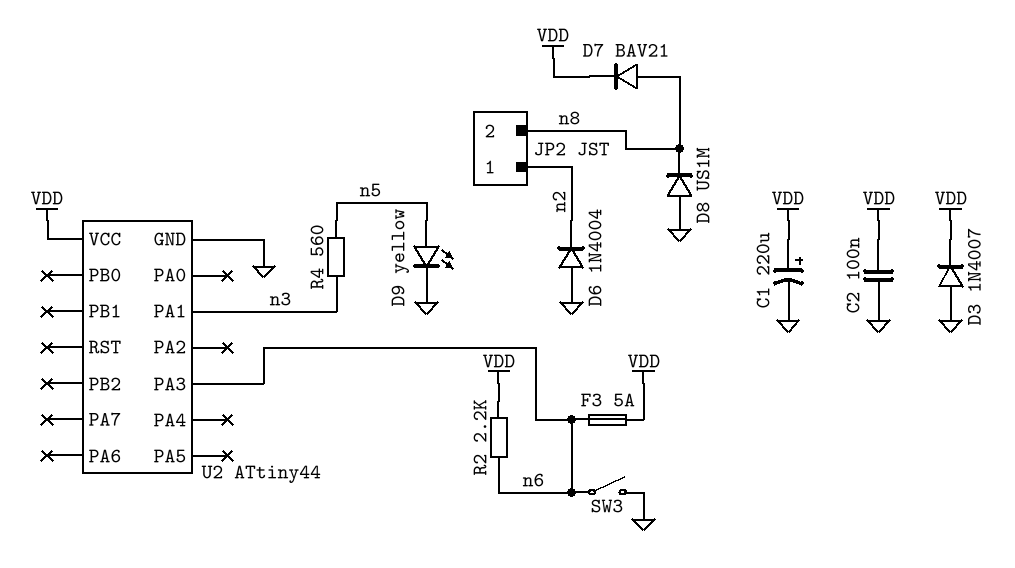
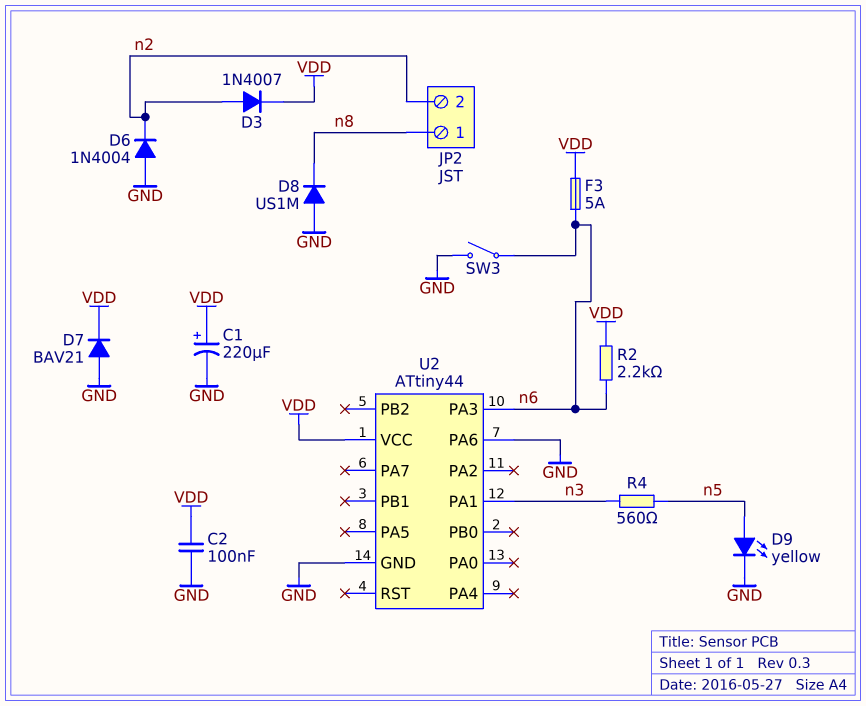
D3: diode 1N4007 (A GND, K VDD) -> diode 1N4007 (A n2, K VDD)
D7: diode BAV21 (A n8, K VDD) -> diode BAV21 (A GND, K VDD)
JP2 pin 1: n2 -> n8
JP2 pin 2: n8 -> n2
U2 pin PA6: none -> GND

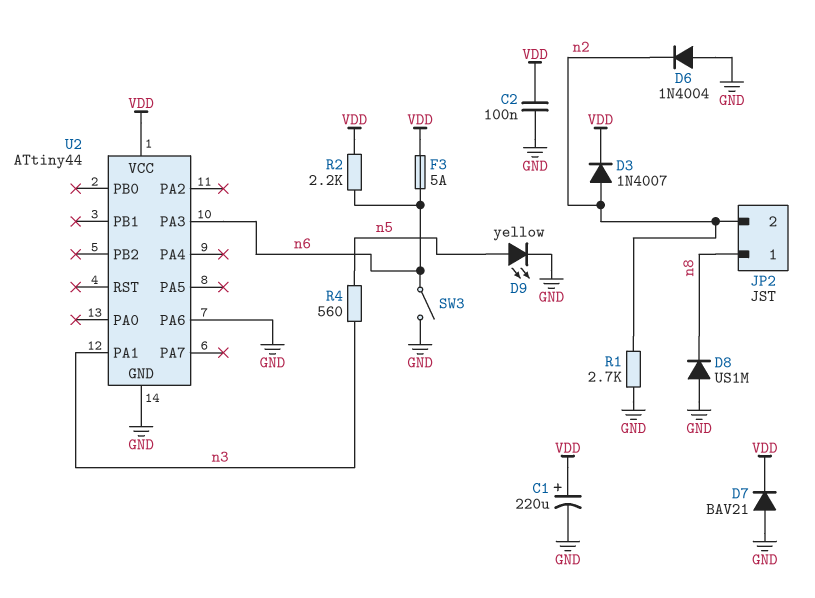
R1: none -> 2.7k (GND, n2)

